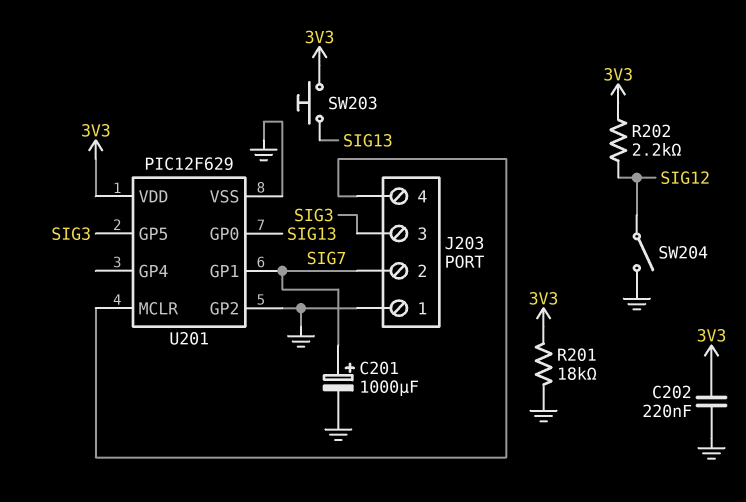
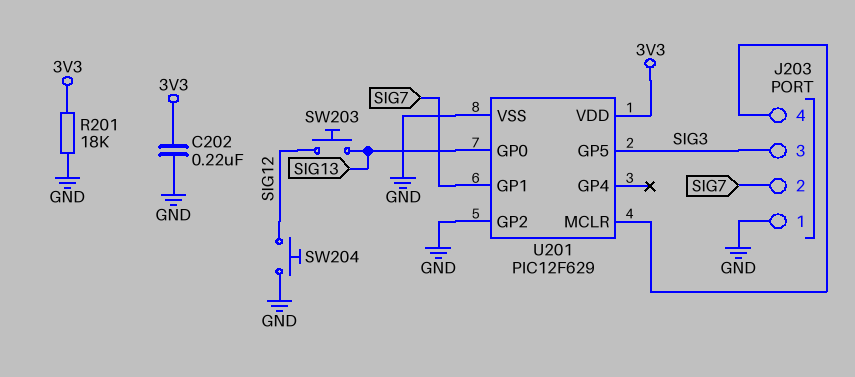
C201: 1000uF (plus SIG7, minus GND) -> none
R202: 2.2k (3V3, SIG12) -> none
SW203: button (3V3, SIG13) -> button (SIG12, SIG13)
SW204: switch (GND, SIG12) -> button (GND, SIG12)

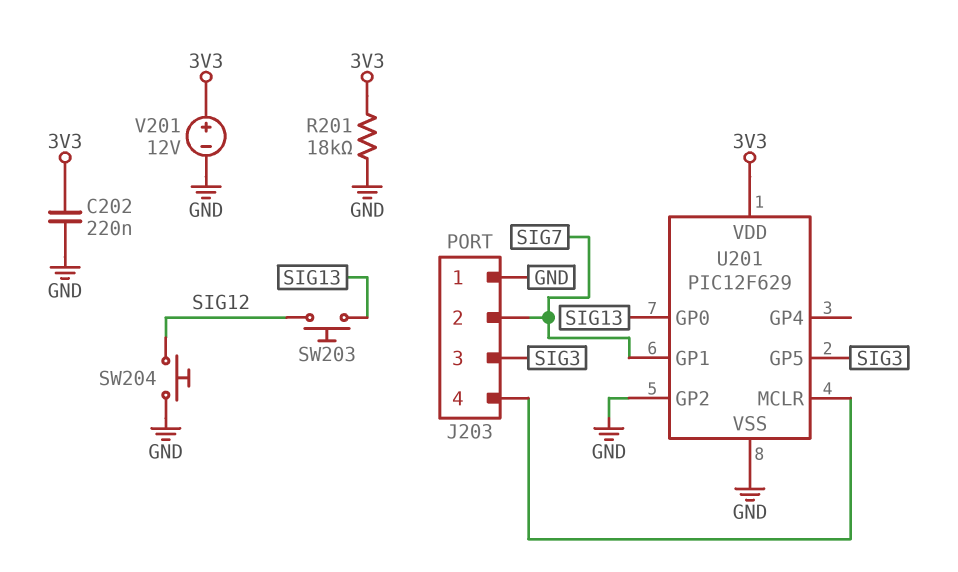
V201: none -> 12V (plus 3V3, minus GND)

